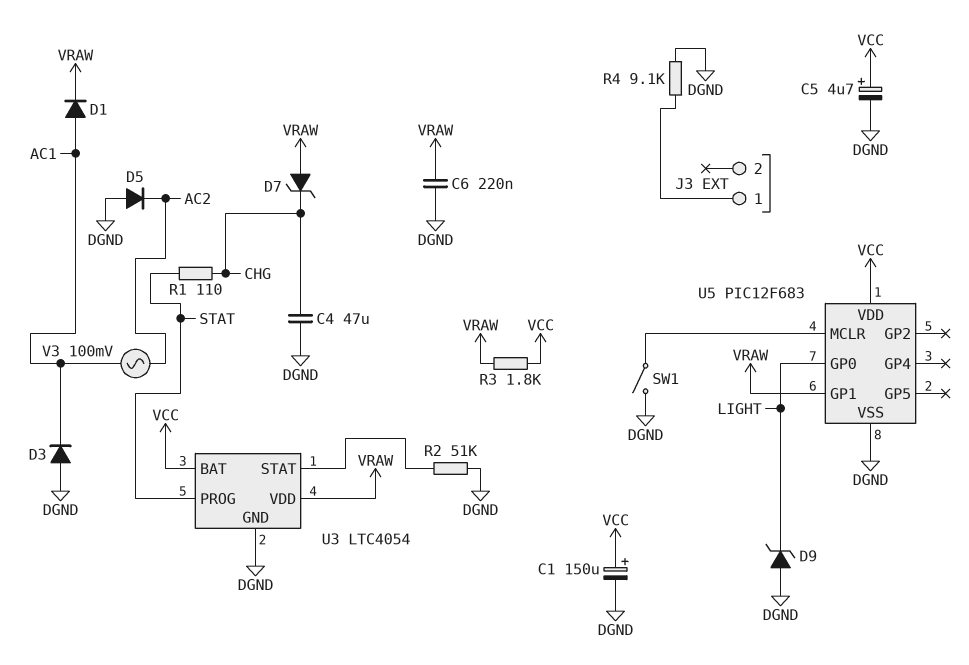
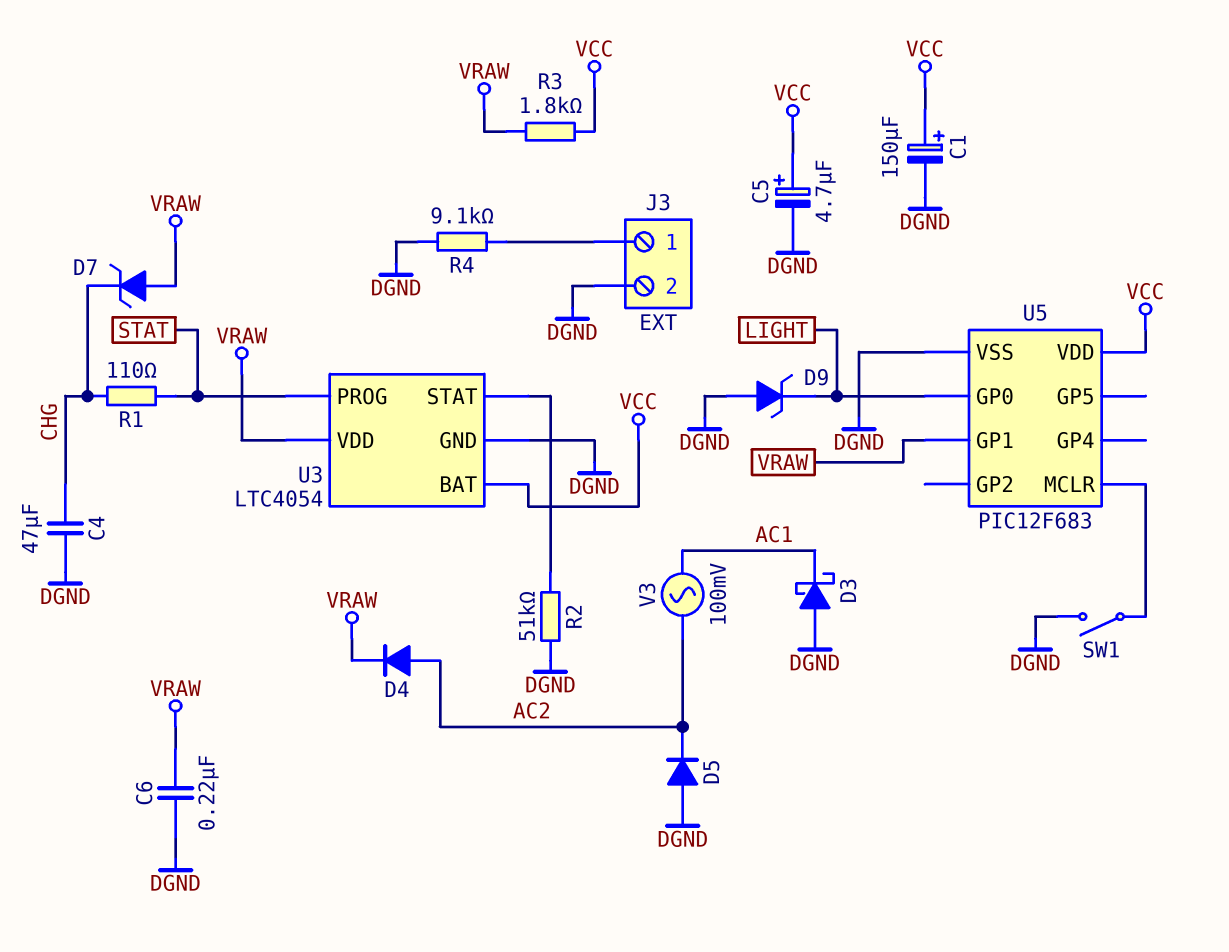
D1: diode (A AC1, K VRAW) -> none
D3: diode (A DGND, K AC1) -> schottky (A DGND, K AC1)
D4: none -> diode (A AC2, K VRAW)
J3 pin 2: none -> DGND

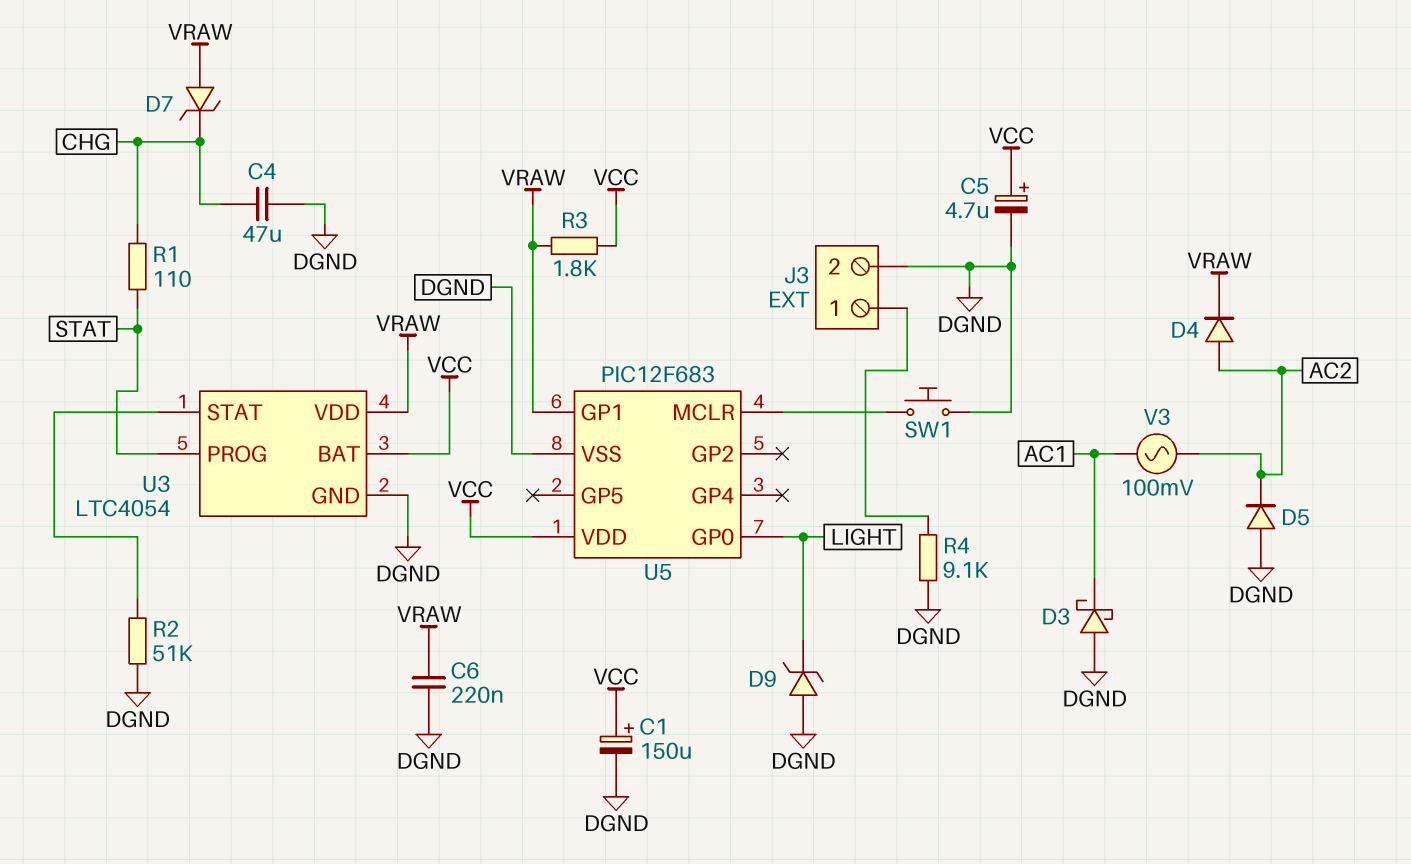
SW1: switch (DGND, U5/MCLR) -> button (DGND, U5/MCLR)

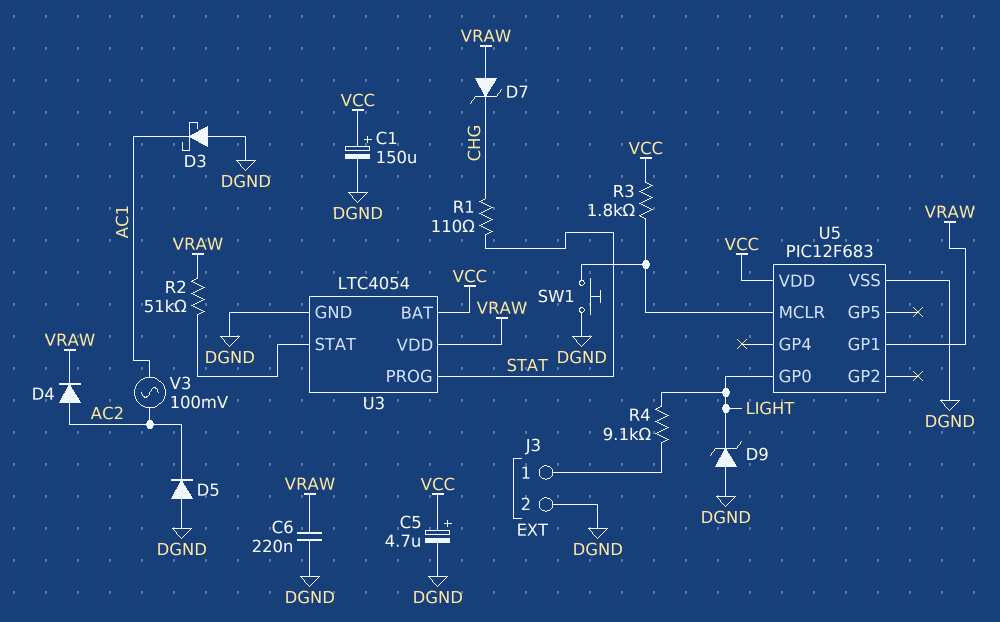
C4: 47uF (CHG, DGND) -> none
R2: 51k (DGND, U3/STAT) -> 51k (U3/STAT, VRAW)
R3: 1.8k (VCC, VRAW) -> 1.8k (U5/MCLR, VCC)
R4: 9.1k (DGND, J3/1) -> 9.1k (J3/1, LIGHT)

